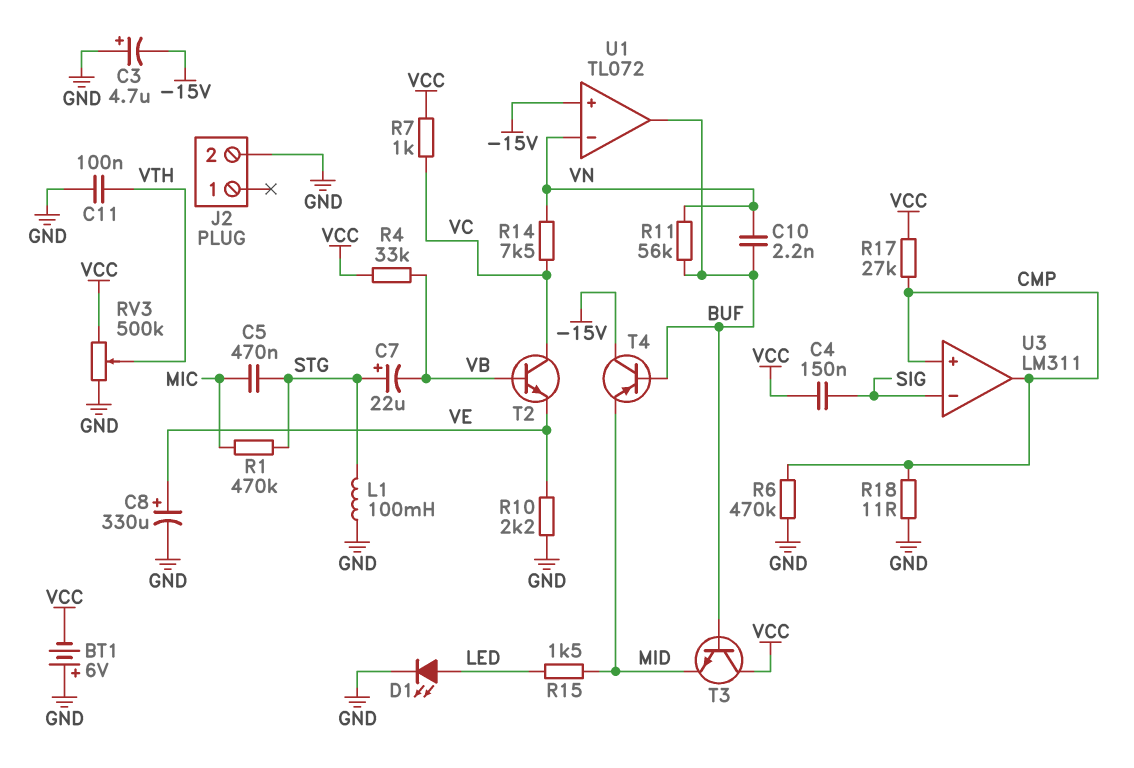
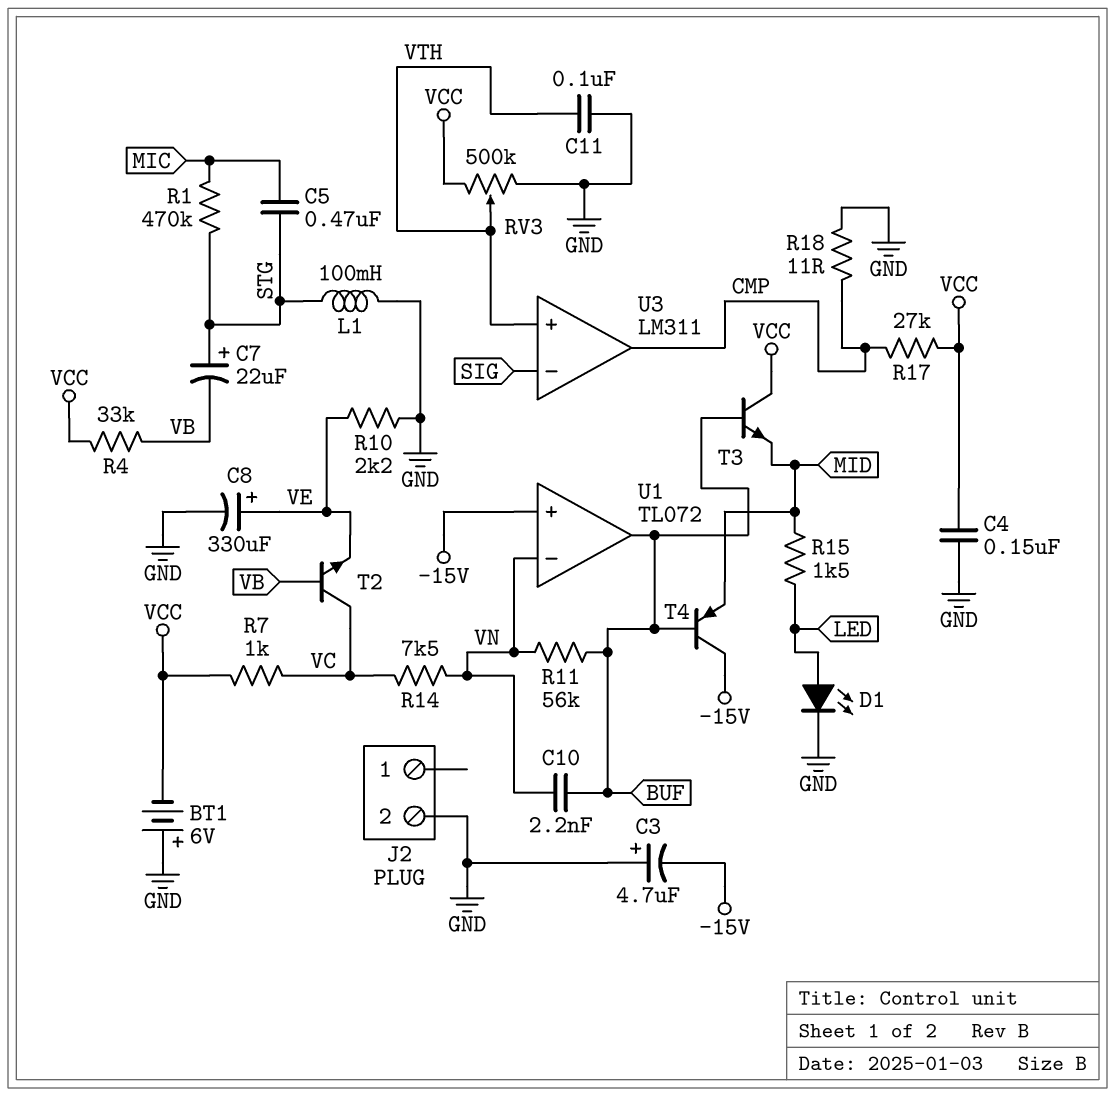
C4: 150nF (SIG, VCC) -> 150nF (GND, VCC)
R6: 470k (CMP, GND) -> none
U3 pin in+: CMP -> VTH

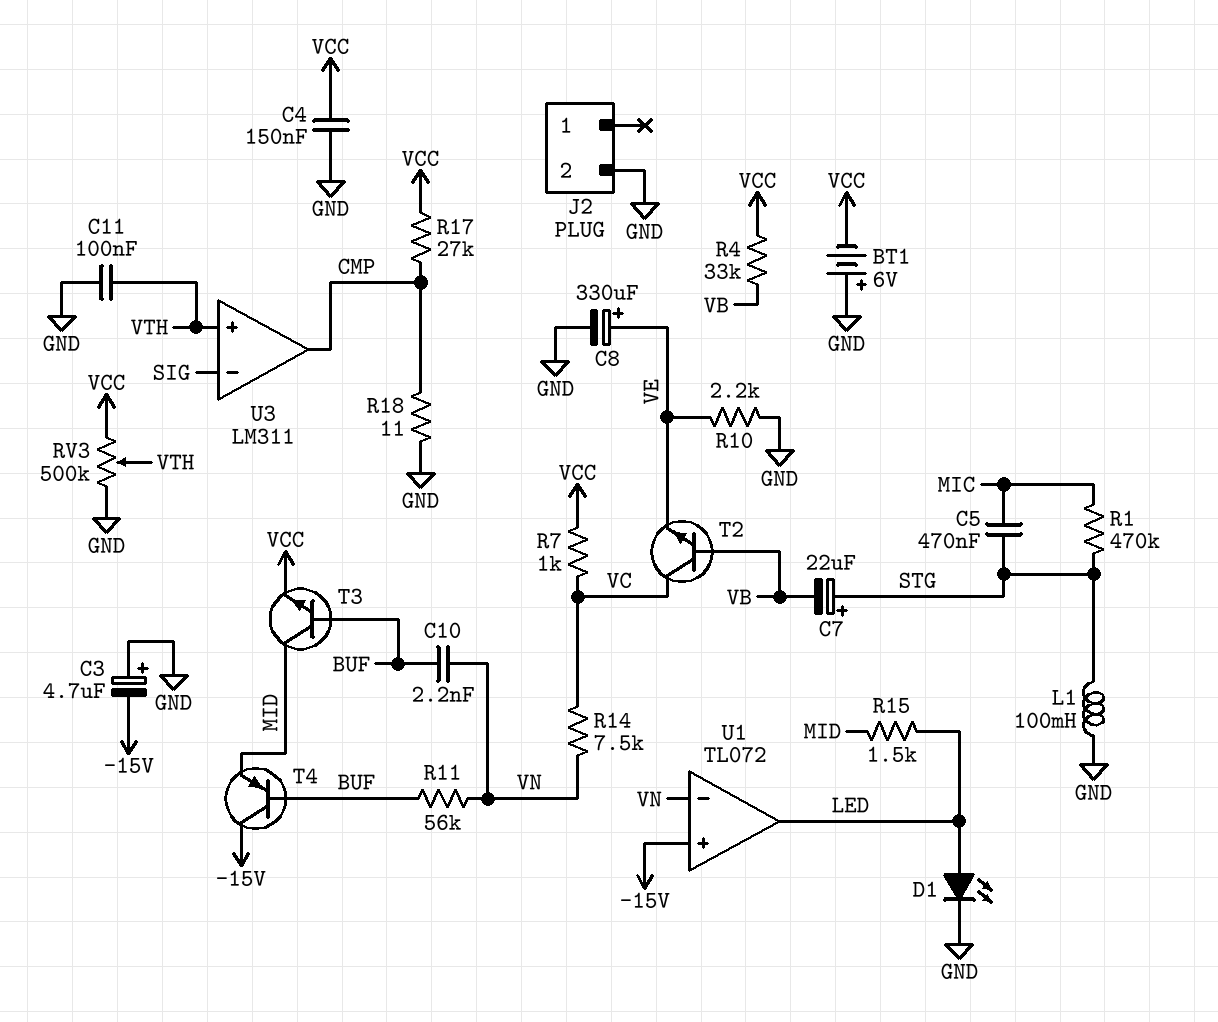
T3: NPN (B BUF, C VCC, E MID) -> NPN (B BUF, C MID, E VCC)
U1 pin out: BUF -> LED

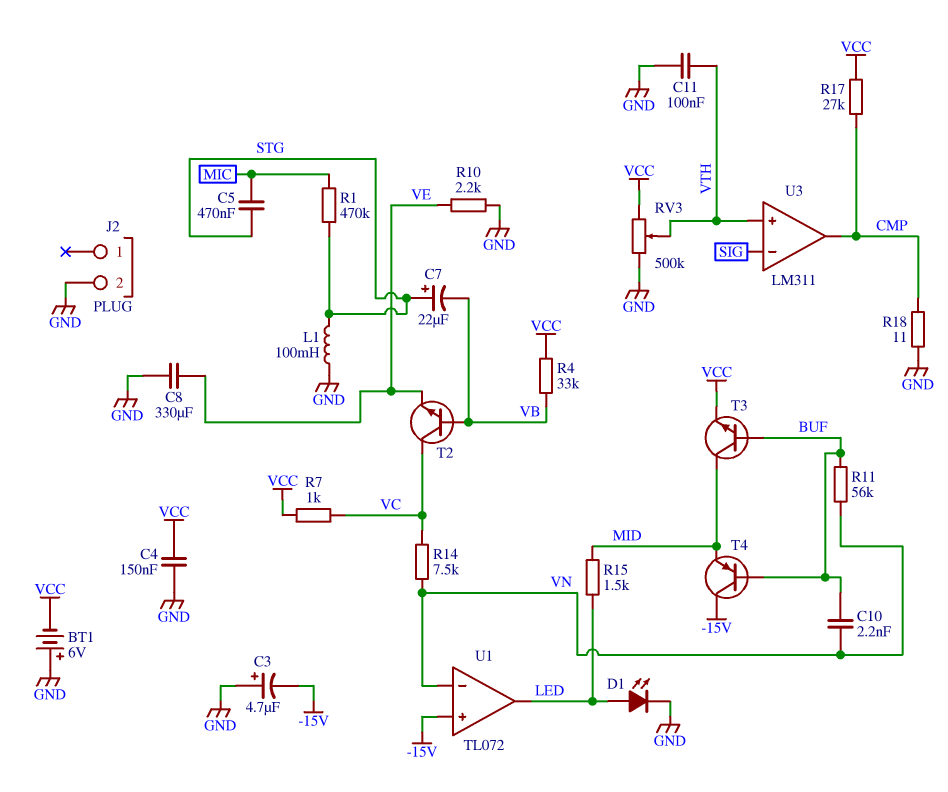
C8: 330uF (plus VE, minus GND) -> 330uF (GND, VE)

